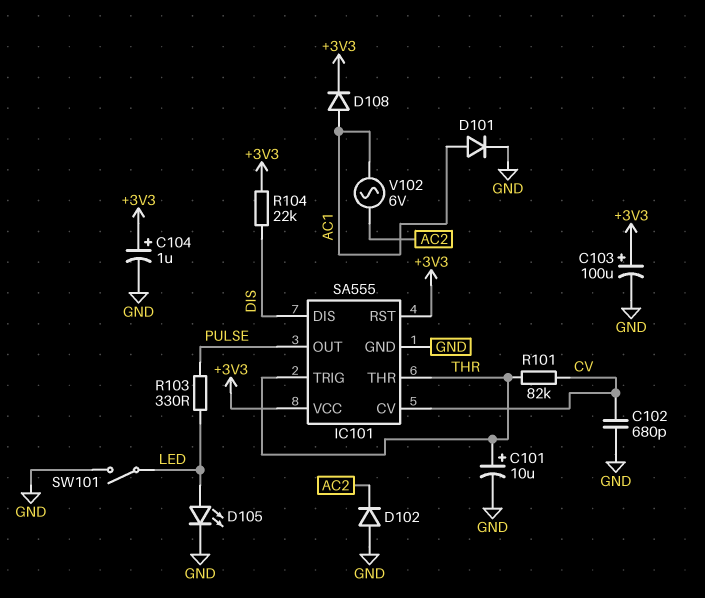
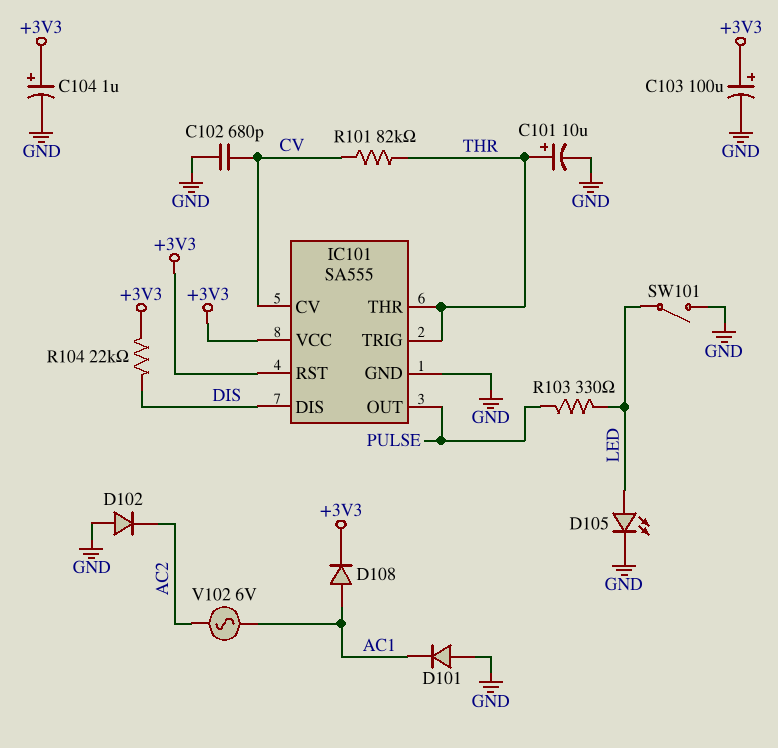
D101: diode (A AC1, K GND) -> diode (A GND, K AC1)

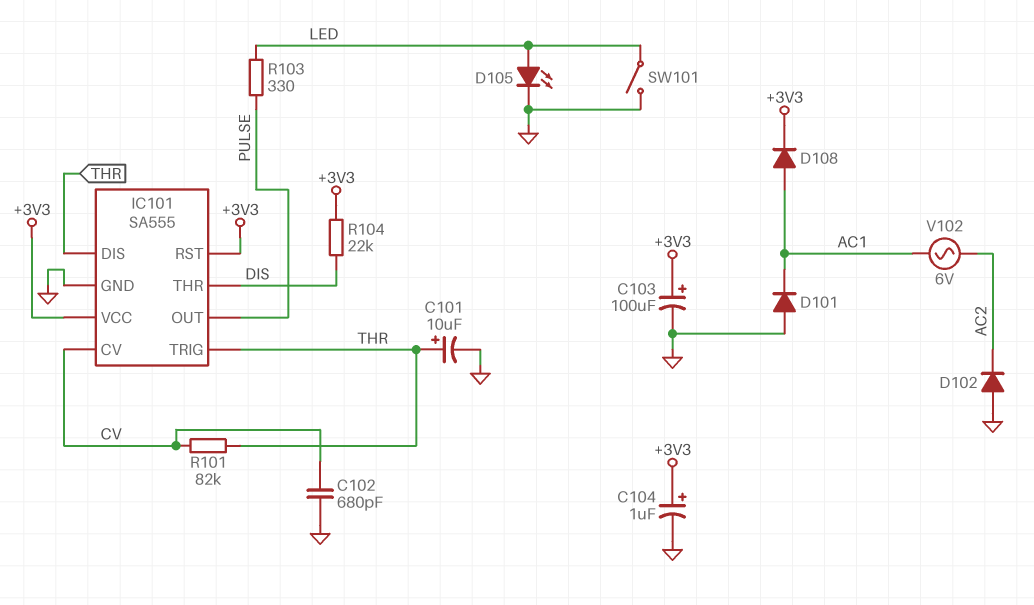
IC101 pin DIS: DIS -> THR
IC101 pin THR: THR -> DIS

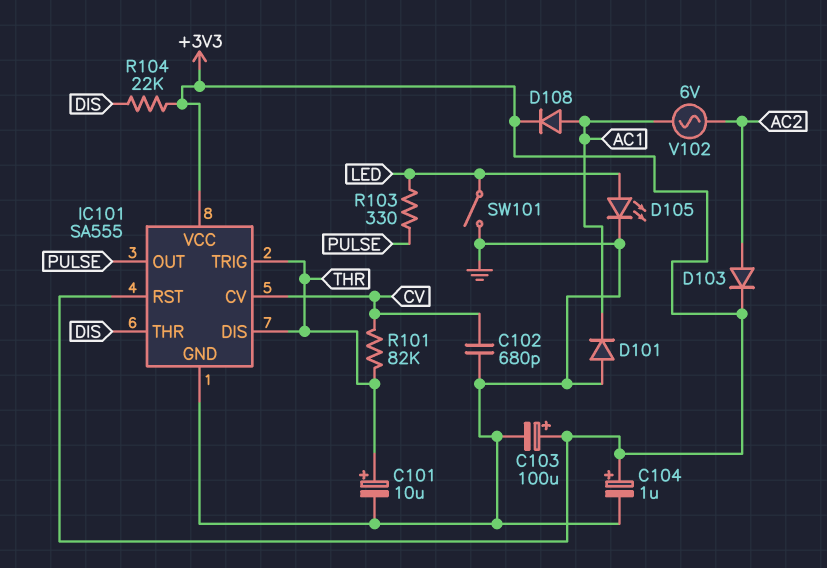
D102: diode (A GND, K AC2) -> none
D103: none -> diode (A AC2, K +3V3)

